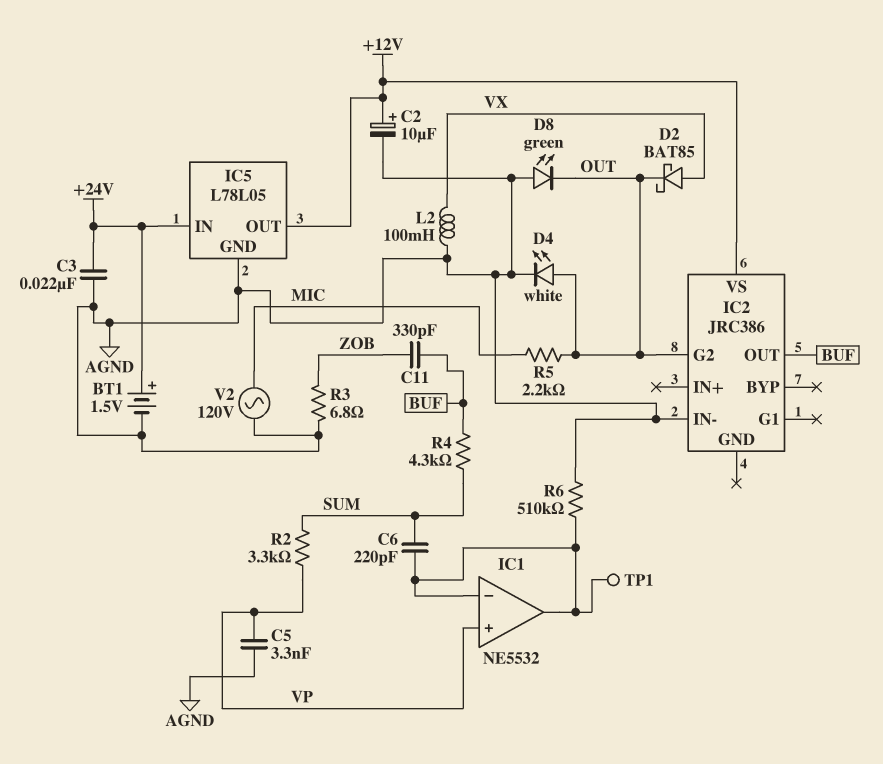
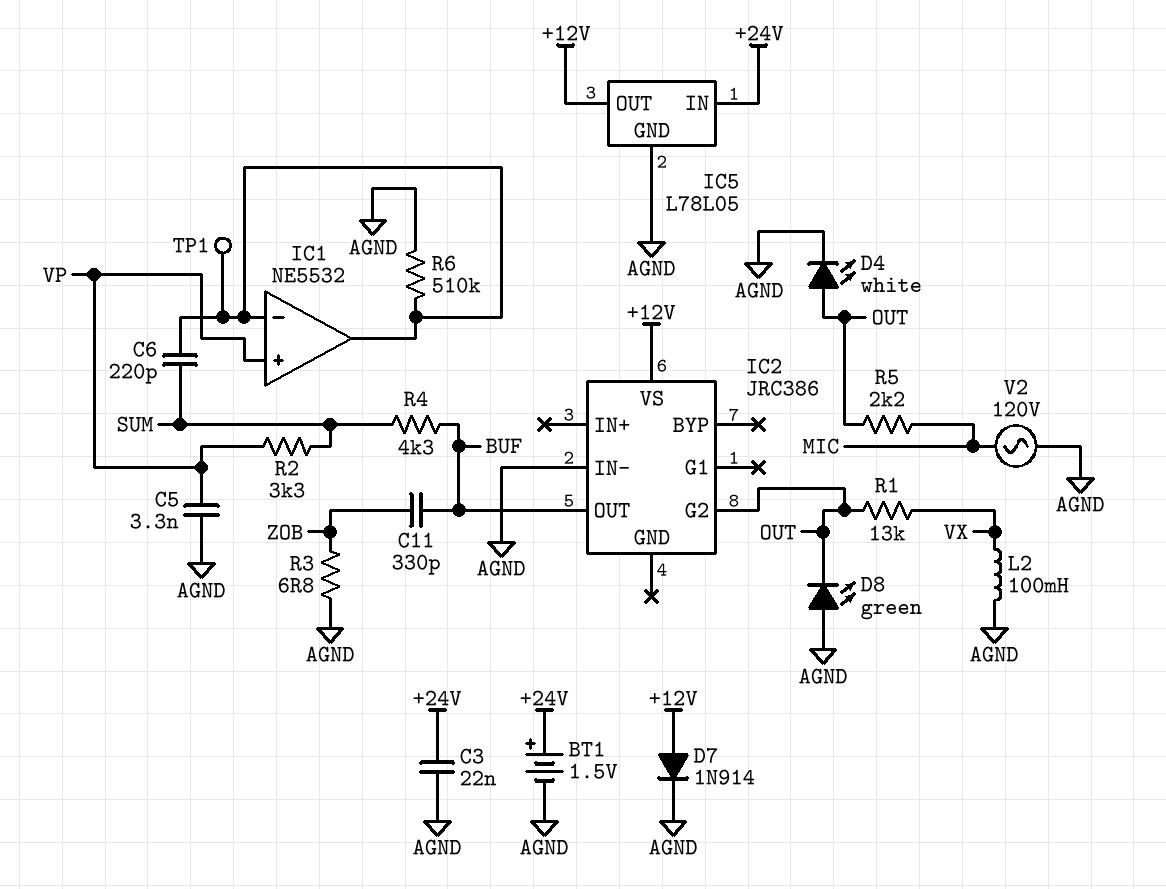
C2: 10uF (plus +12V, minus AGND) -> none
D2: schottky BAT85 (A VX, K OUT) -> none
D7: none -> diode 1N914 (A +12V, K AGND)
R1: none -> 13k (OUT, VX)

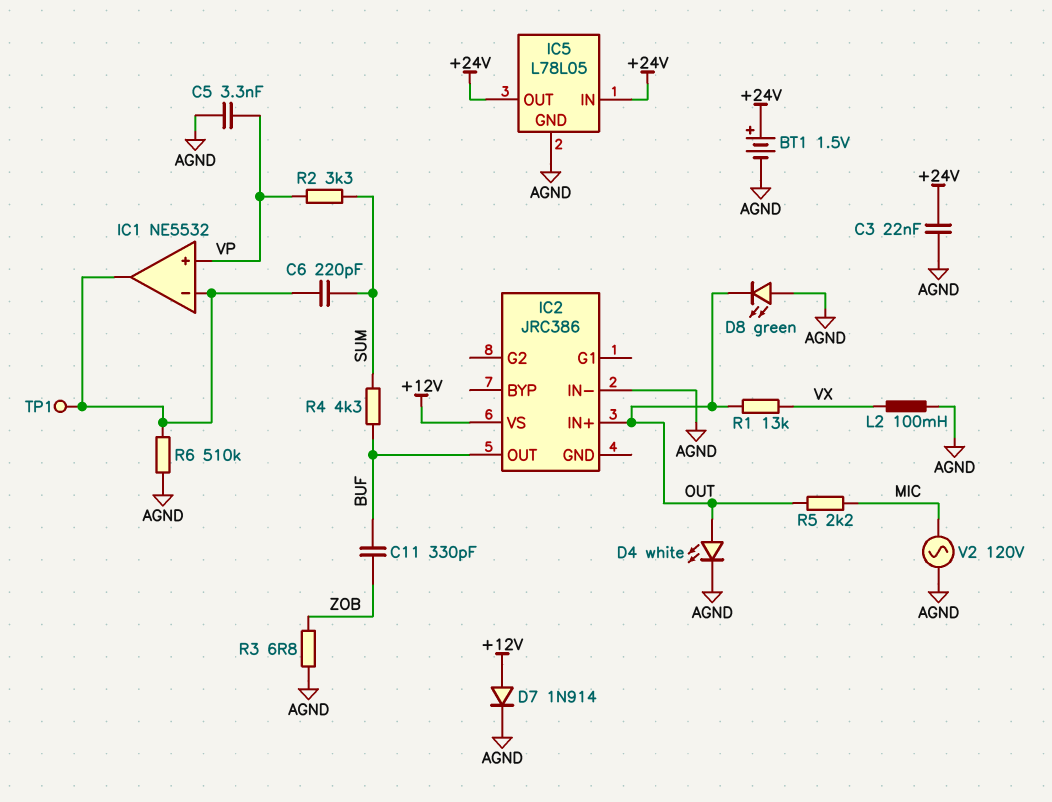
IC2 pin G2: OUT -> none
IC2 pin IN+: none -> OUT
IC5 pin OUT: +12V -> +24V

